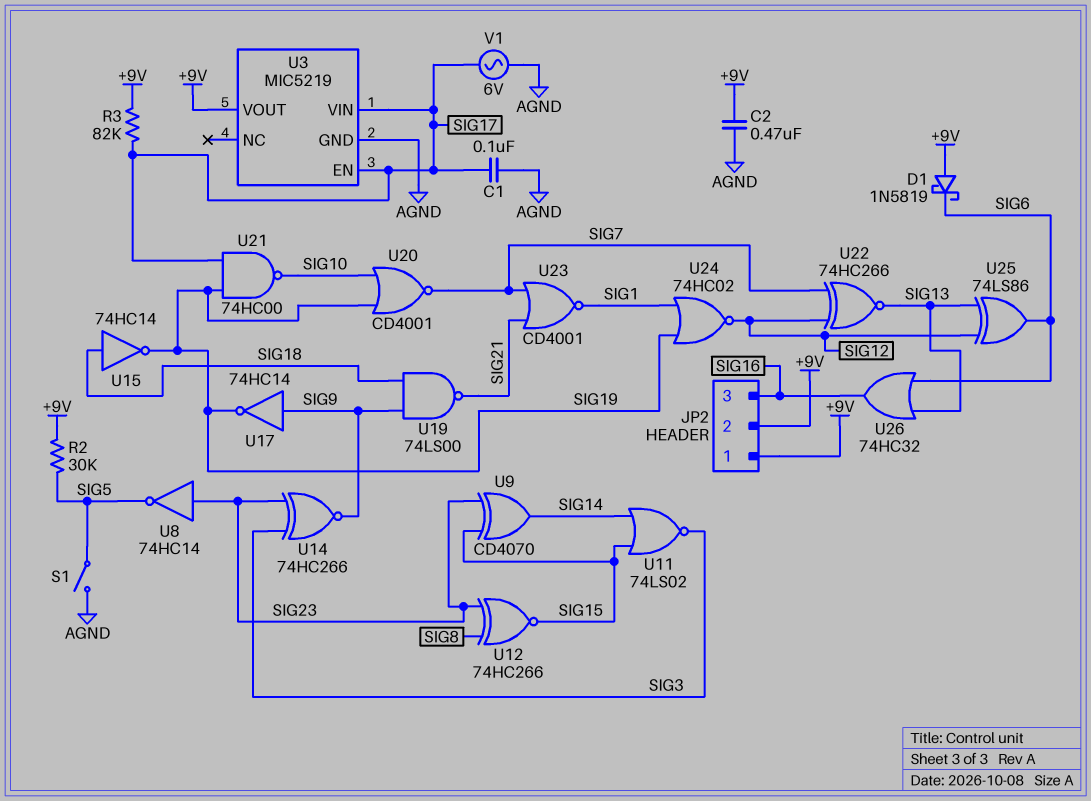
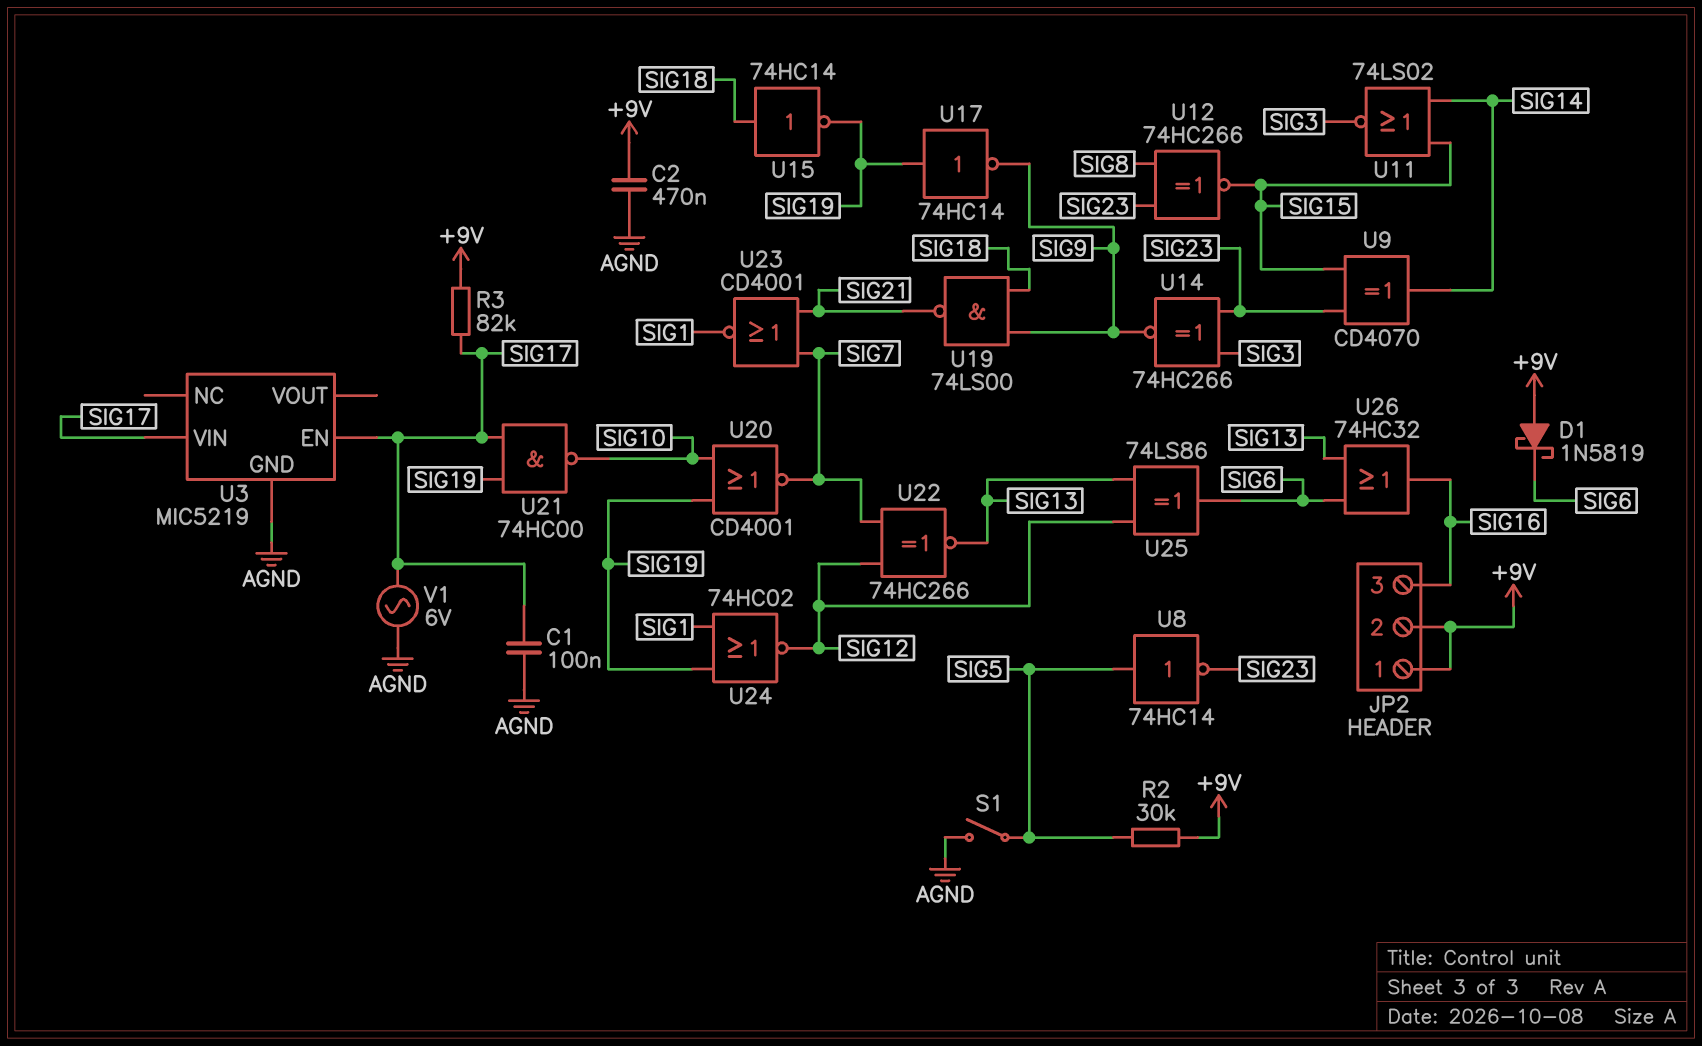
U3 pin VOUT: +9V -> none
U8: NOT 74HC14 (in SIG23, out SIG5) -> NOT 74HC14 (in SIG5, out SIG23)
U17: NOT 74HC14 (in SIG9, out SIG19) -> NOT 74HC14 (in SIG19, out SIG9)

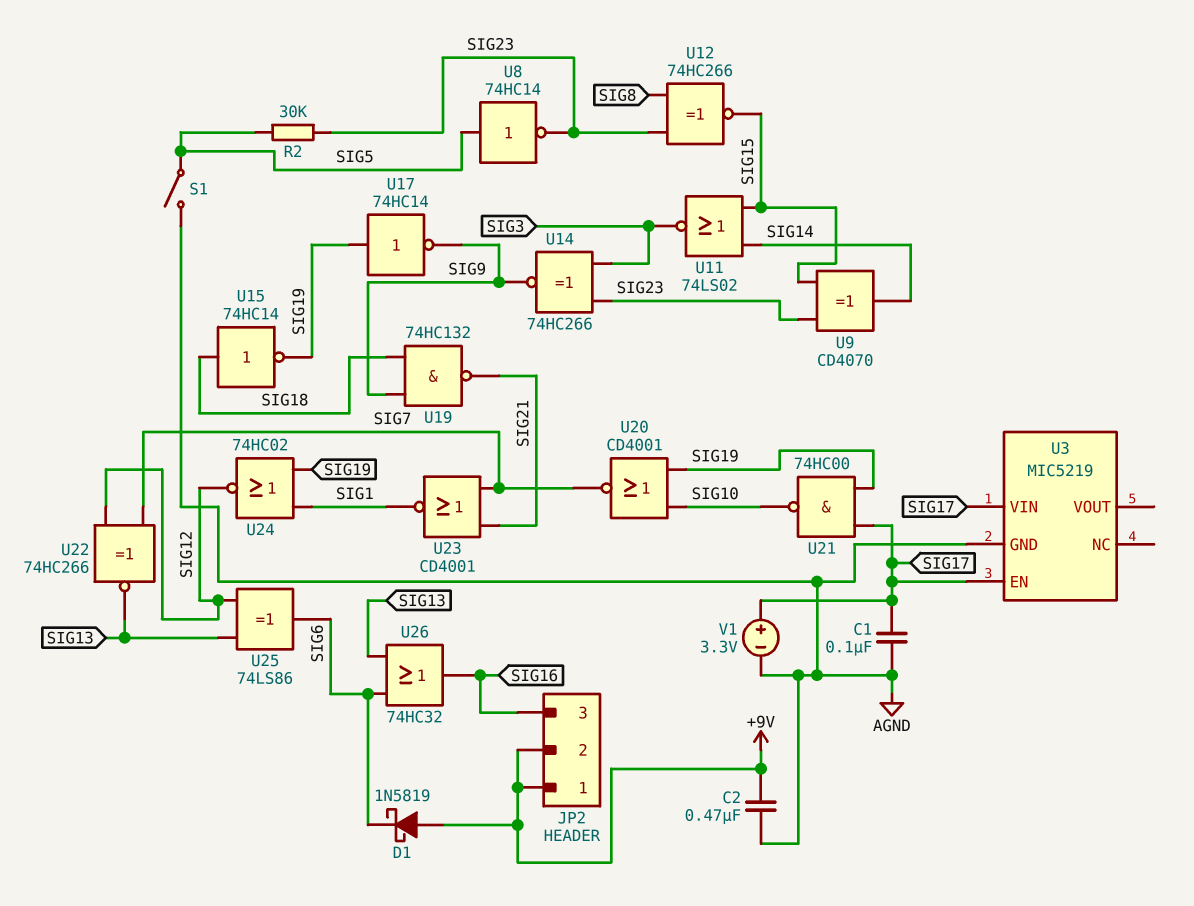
R2: 30k (+9V, SIG5) -> 30k (SIG5, SIG23)
R3: 82k (+9V, SIG17) -> none
U19: NAND 74LS00 (in SIG9, in SIG18, out SIG21) -> NAND 74HC132 (in SIG9, in SIG18, out SIG21)
V1: AC 6V (AGND, SIG17) -> 3.3V (plus SIG17, minus AGND)

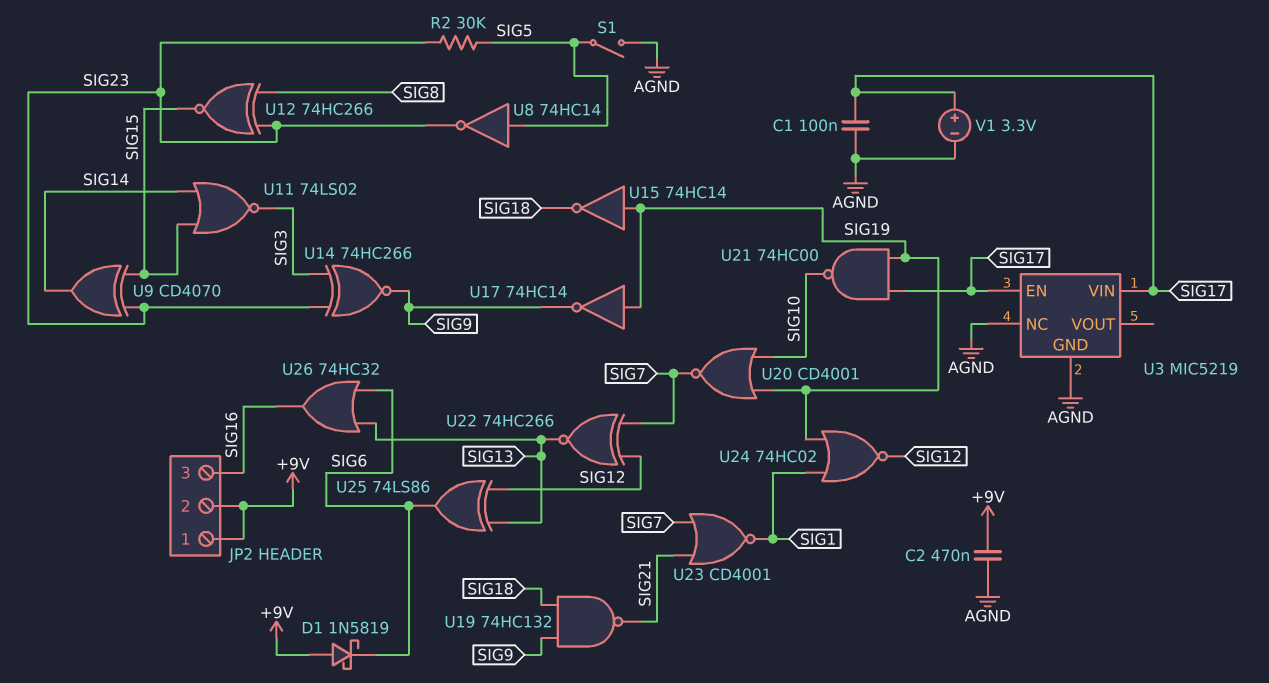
U3 pin NC: none -> AGND
U15: NOT 74HC14 (in SIG18, out SIG19) -> NOT 74HC14 (in SIG19, out SIG18)

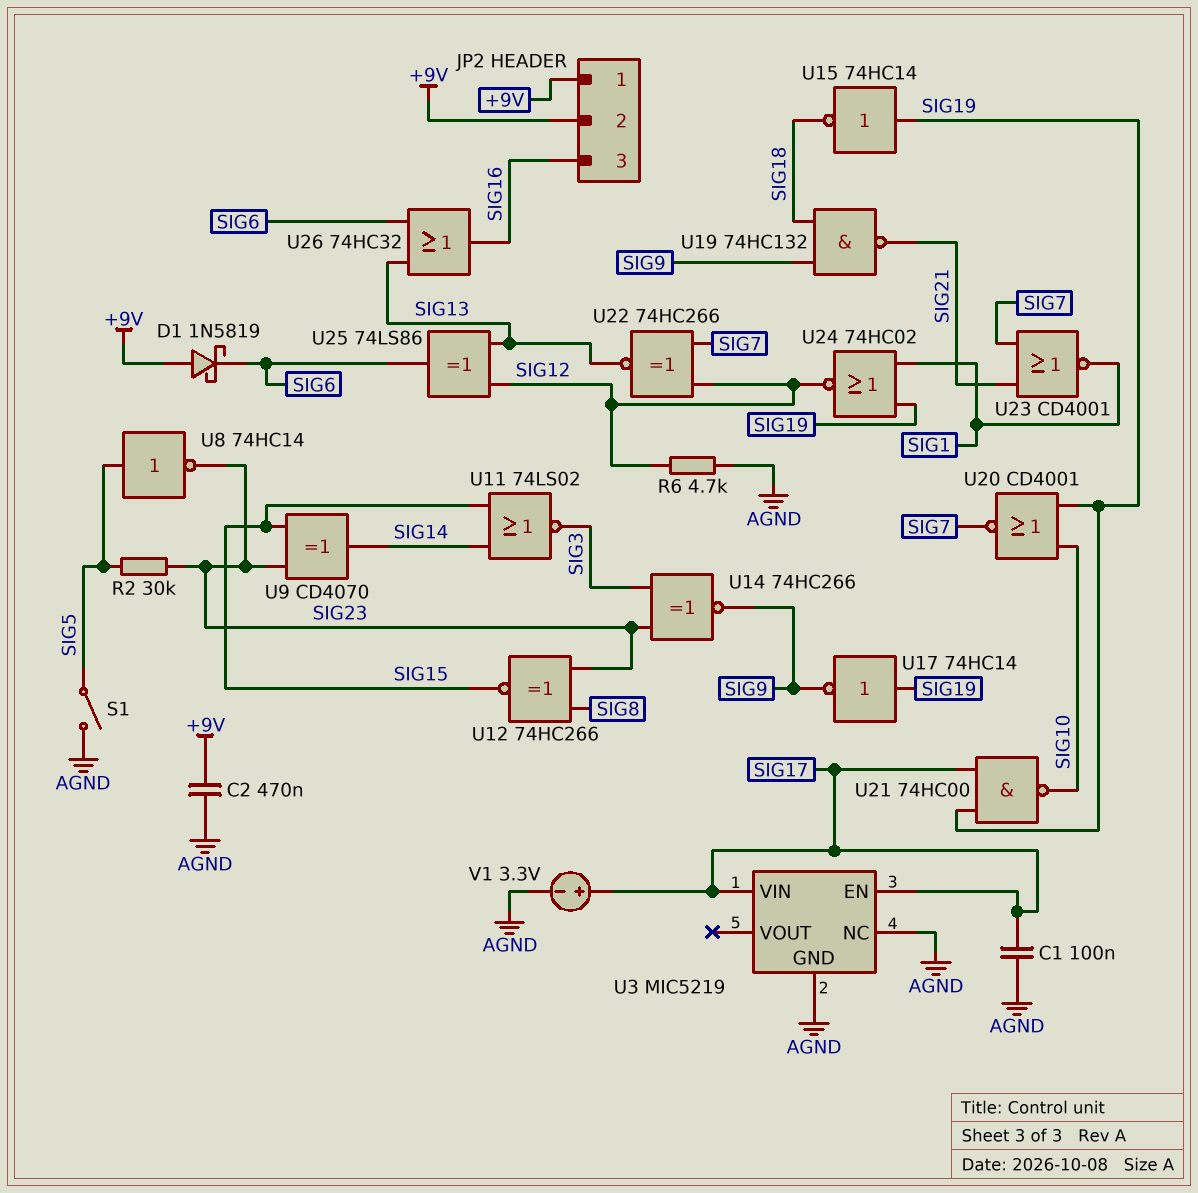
R6: none -> 4.7k (AGND, SIG12)

